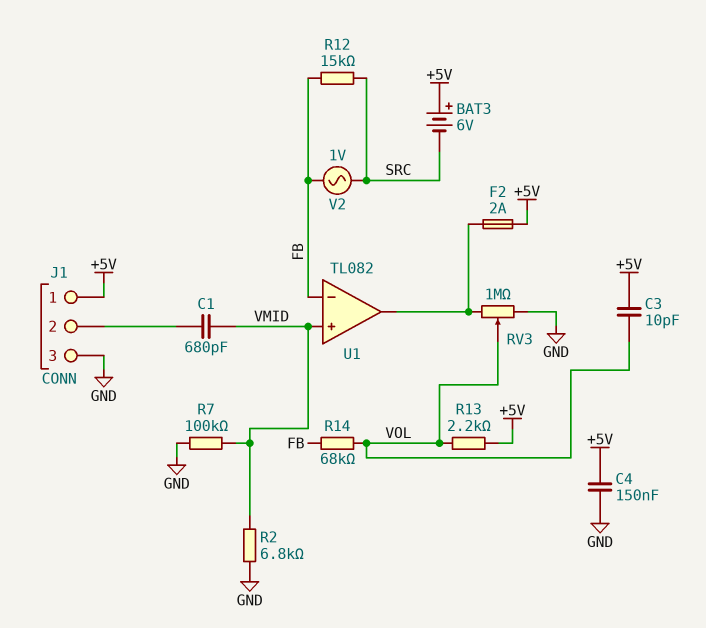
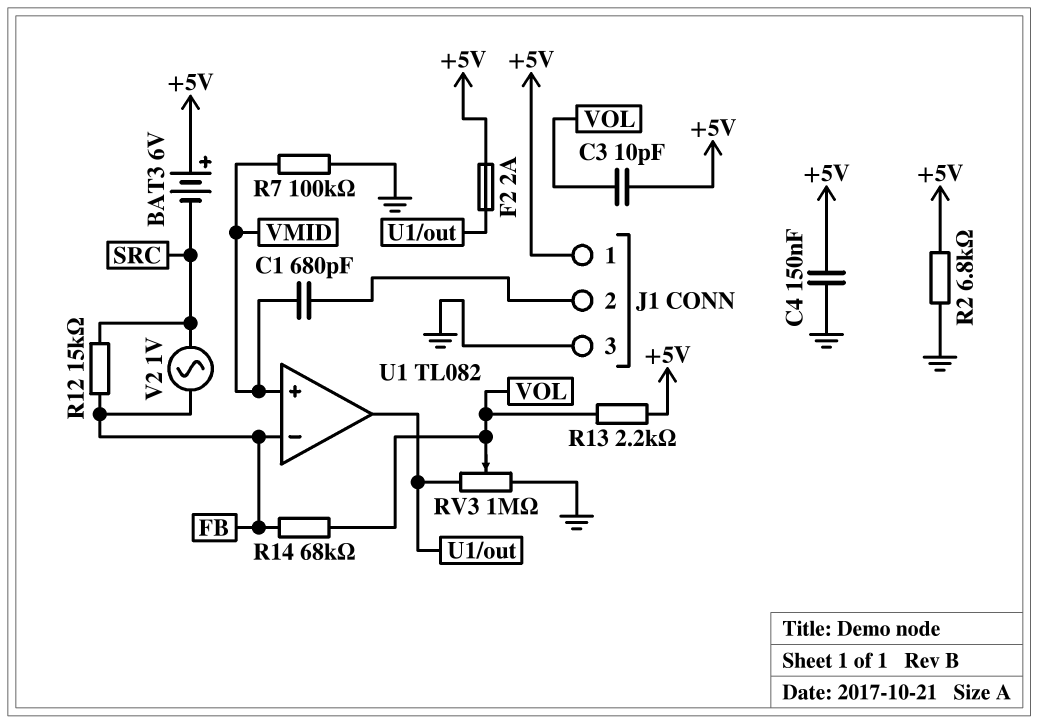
R2: 6.8k (GND, VMID) -> 6.8k (+5V, GND)

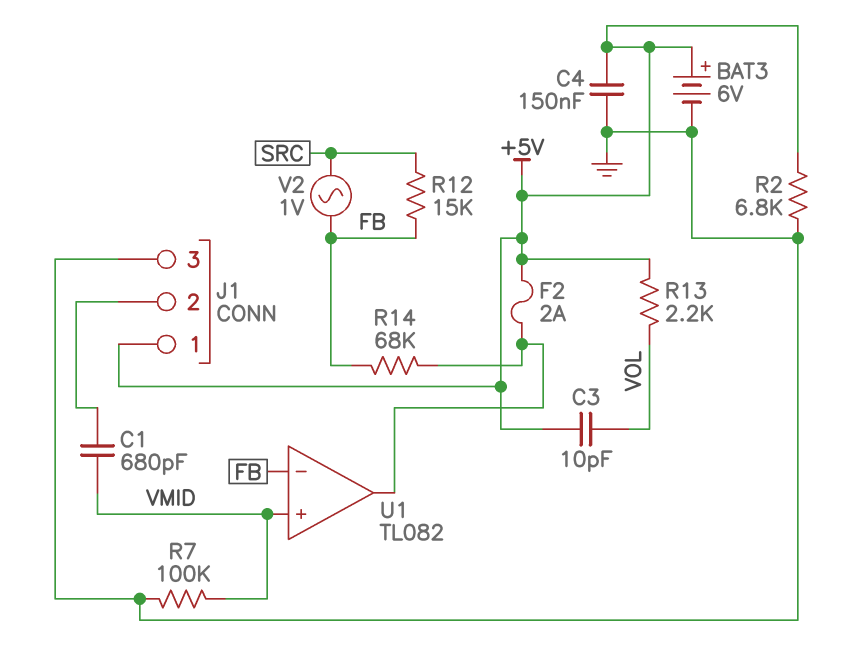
BAT3: 6V (plus +5V, minus SRC) -> 6V (plus +5V, minus GND)
R14: 68k (FB, VOL) -> 68k (FB, U1/out)
RV3: 1M (GND, U1/out, wiper VOL) -> none

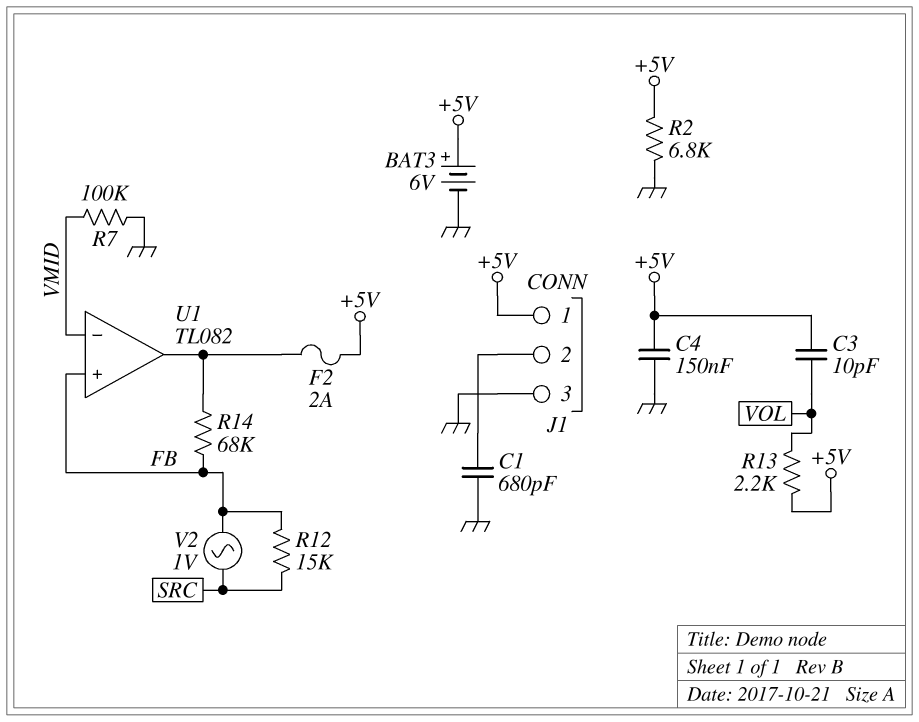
C1: 680pF (J1/2, VMID) -> 680pF (GND, J1/2)
U1 pin in+: VMID -> FB
U1 pin in-: FB -> VMID

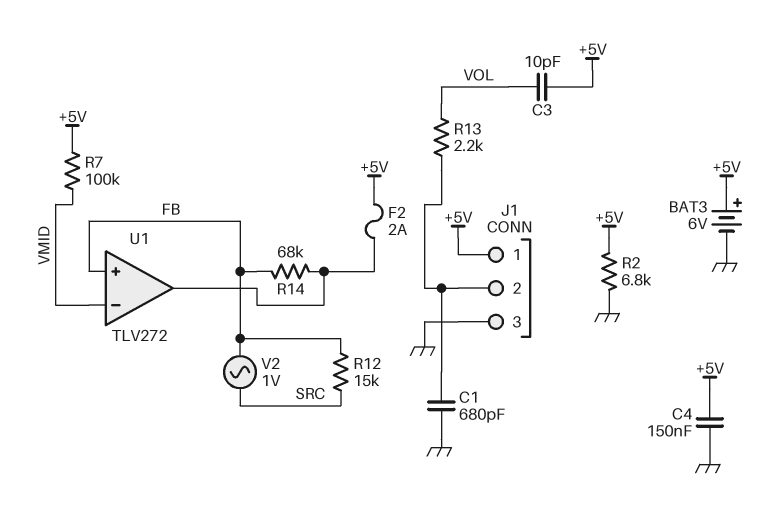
R7: 100k (GND, VMID) -> 100k (+5V, VMID)
R13: 2.2k (+5V, VOL) -> 2.2k (J1/2, VOL)
U1: TL082 -> TLV272

